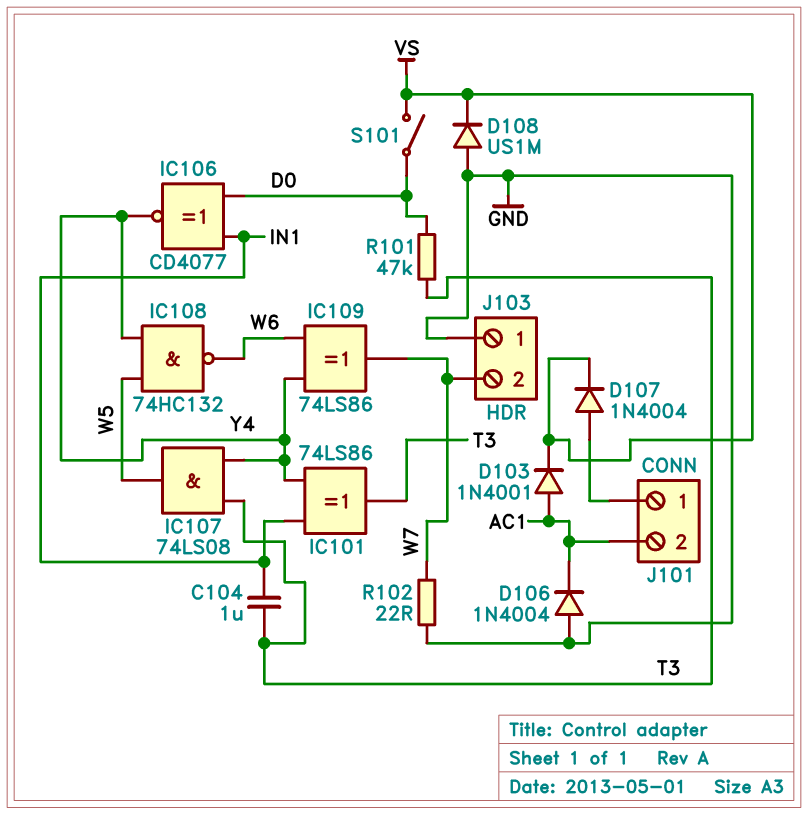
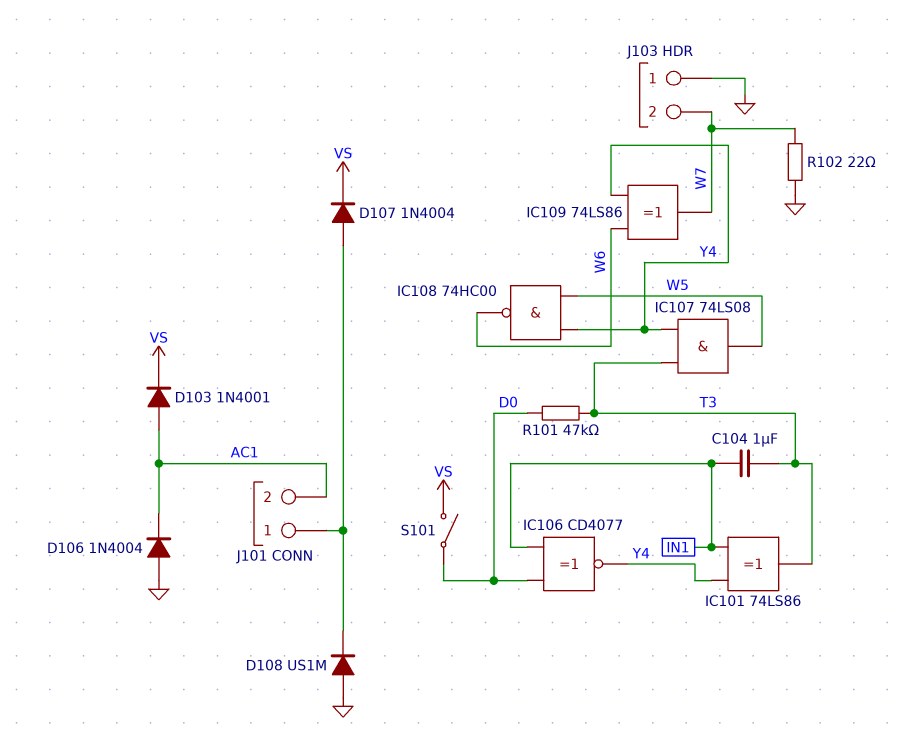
D108: diode US1M (A GND, K VS) -> diode US1M (A GND, K J101/1)
IC108: NAND 74HC132 (in W5, in Y4, out W6) -> NAND 74HC00 (in W5, in Y4, out W6)

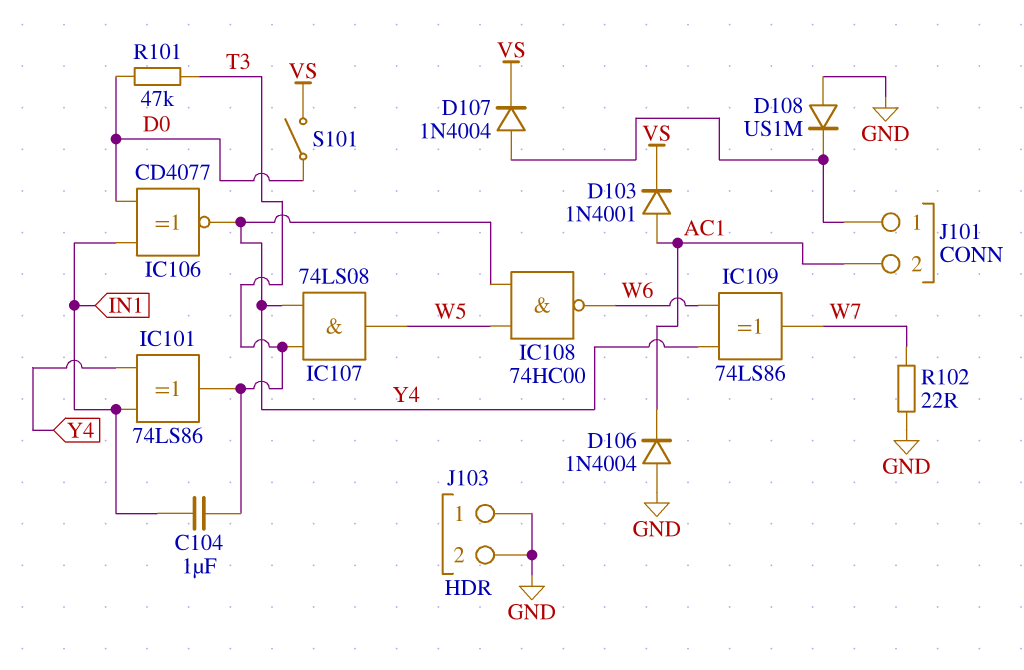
J103 pin 2: W7 -> GND

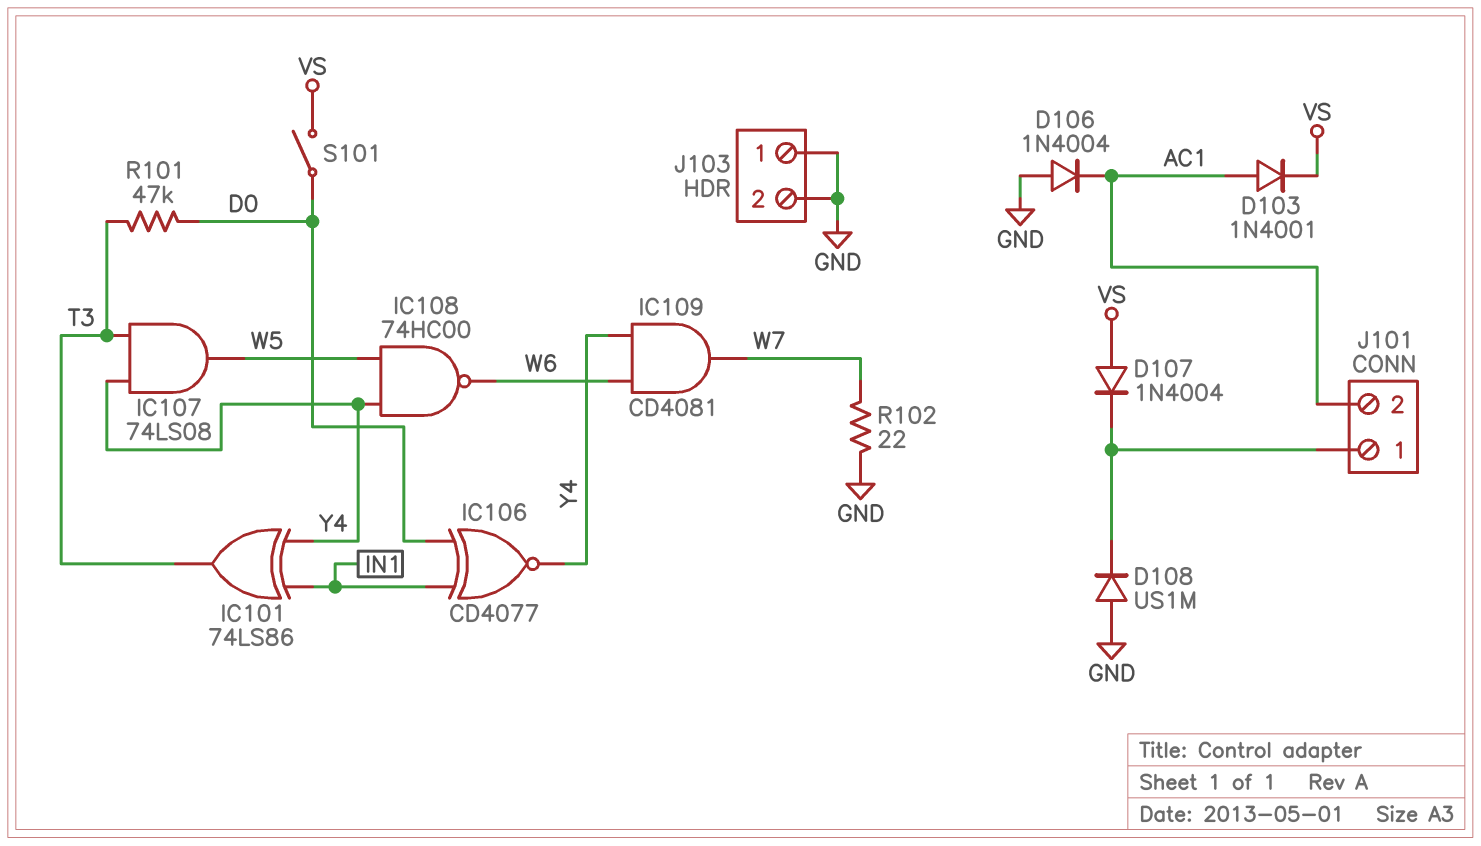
C104: 1uF (IN1, T3) -> none
D107: diode 1N4004 (A J101/1, K VS) -> diode 1N4004 (A VS, K J101/1)
IC109: XOR 74LS86 (in W6, in Y4, out W7) -> AND CD4081 (in W6, in Y4, out W7)

